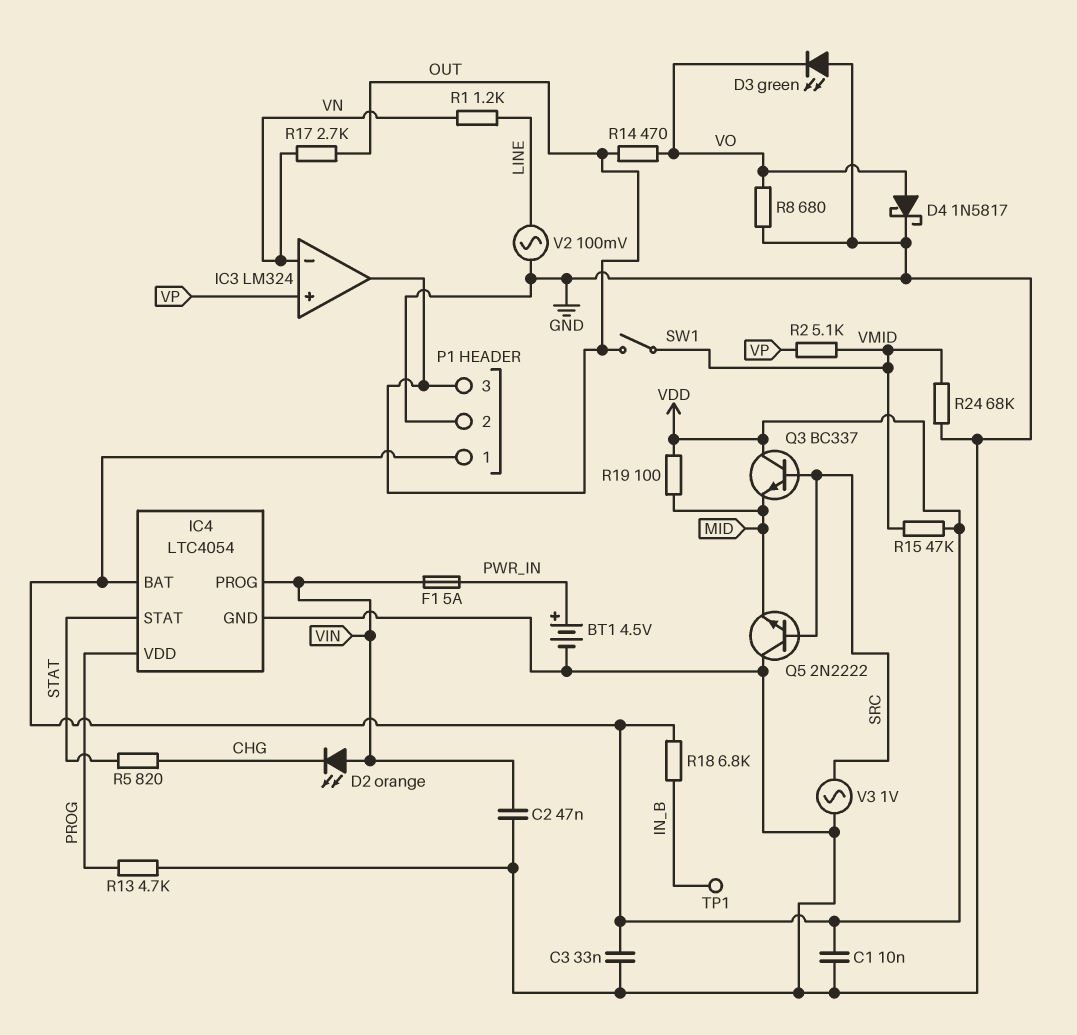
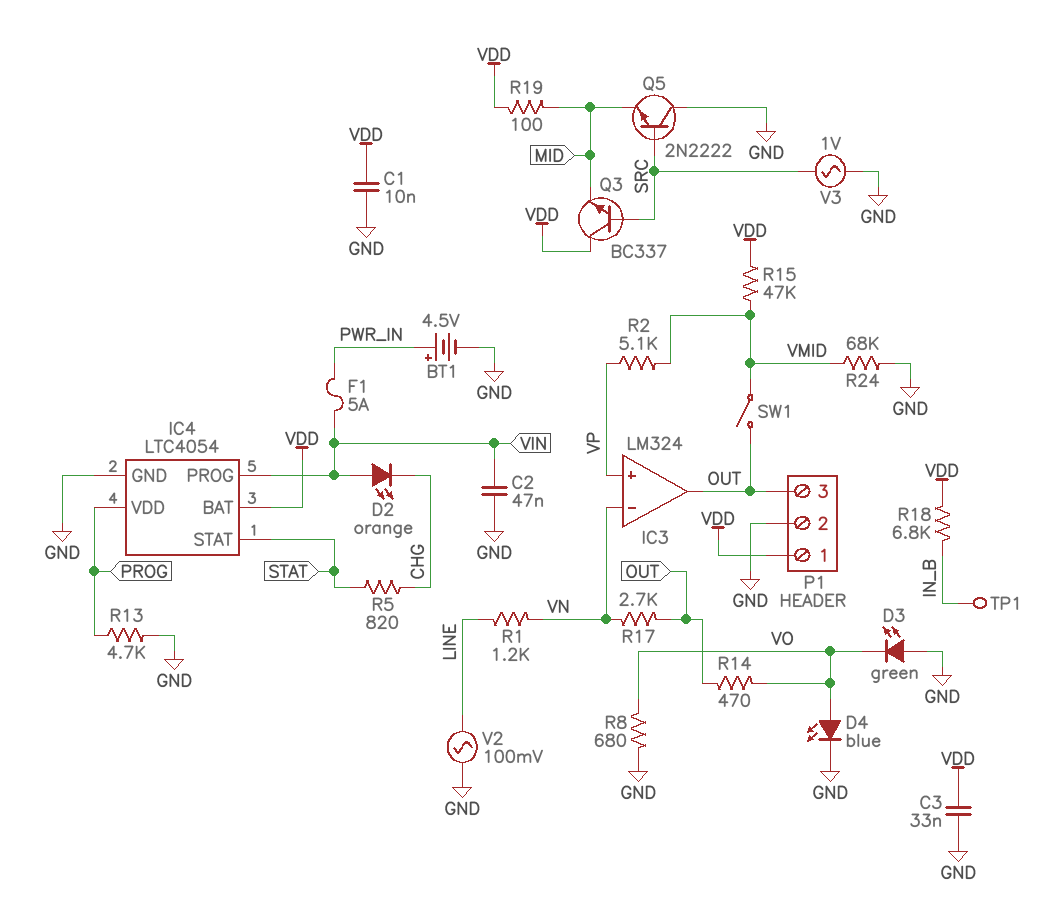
D4: schottky 1N5817 (A VO, K GND) -> LED blue (A VO, K GND)

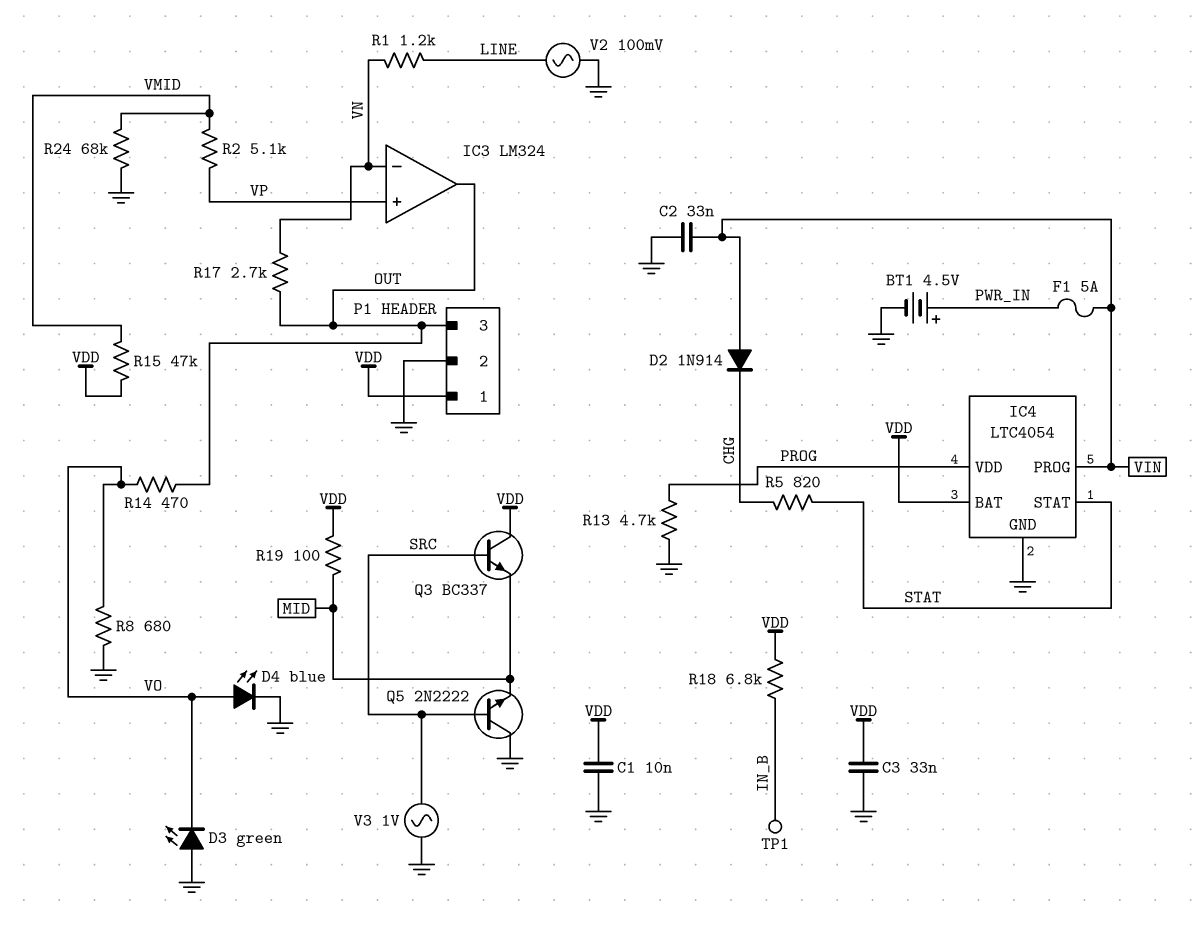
C2: 47nF (GND, VIN) -> 33nF (GND, VIN)
D2: LED orange (A VIN, K CHG) -> diode 1N914 (A VIN, K CHG)
SW1: switch (OUT, VMID) -> none

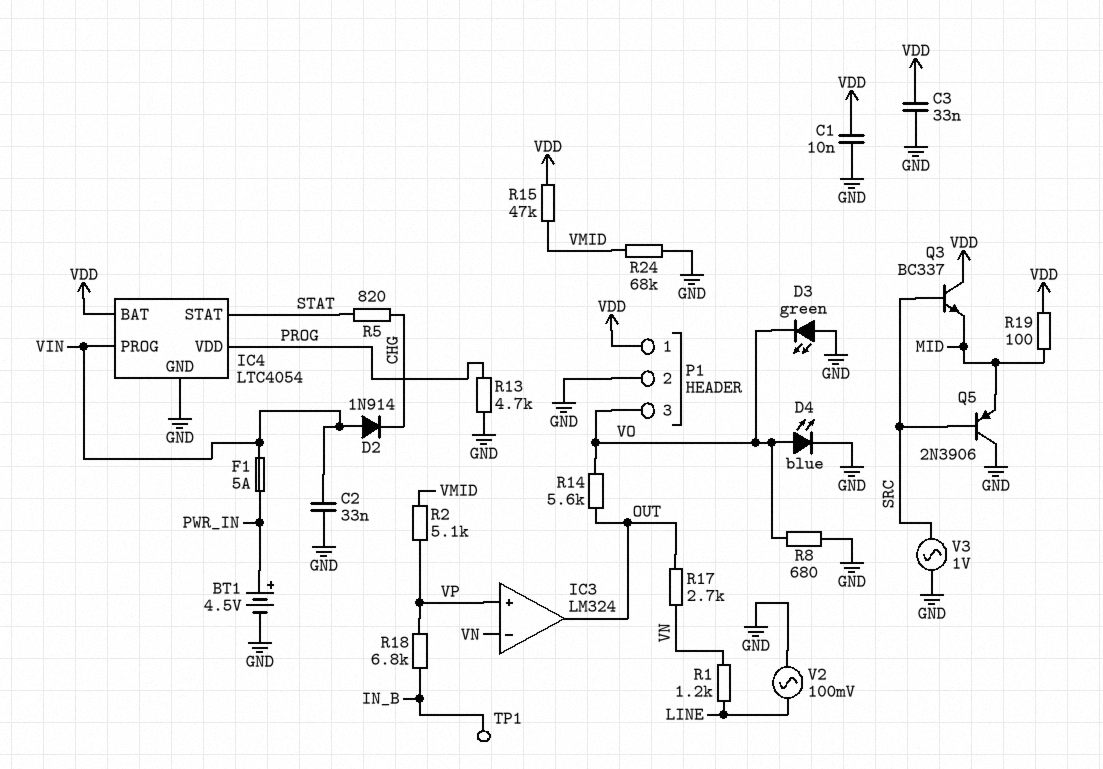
P1 pin 3: OUT -> VO
Q5: NPN 2N2222 (B SRC, C GND, E MID) -> PNP 2N3906 (B SRC, C GND, E MID)
R14: 470 (OUT, VO) -> 5.6k (OUT, VO)
R18: 6.8k (IN_B, VDD) -> 6.8k (IN_B, VP)

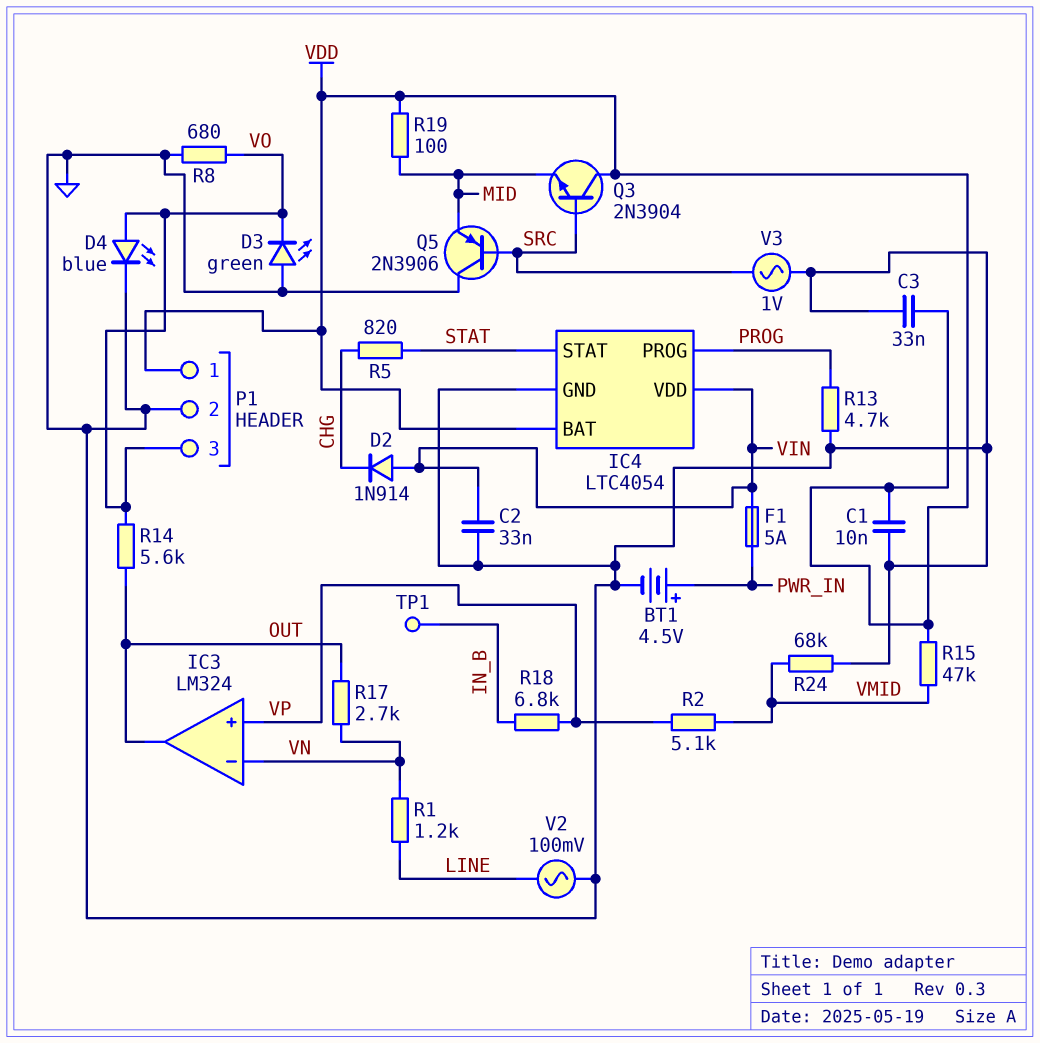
IC4 pin PROG: VIN -> PROG
IC4 pin VDD: PROG -> VIN
Q3: NPN BC337 (B SRC, C VDD, E MID) -> NPN 2N3904 (B SRC, C VDD, E MID)

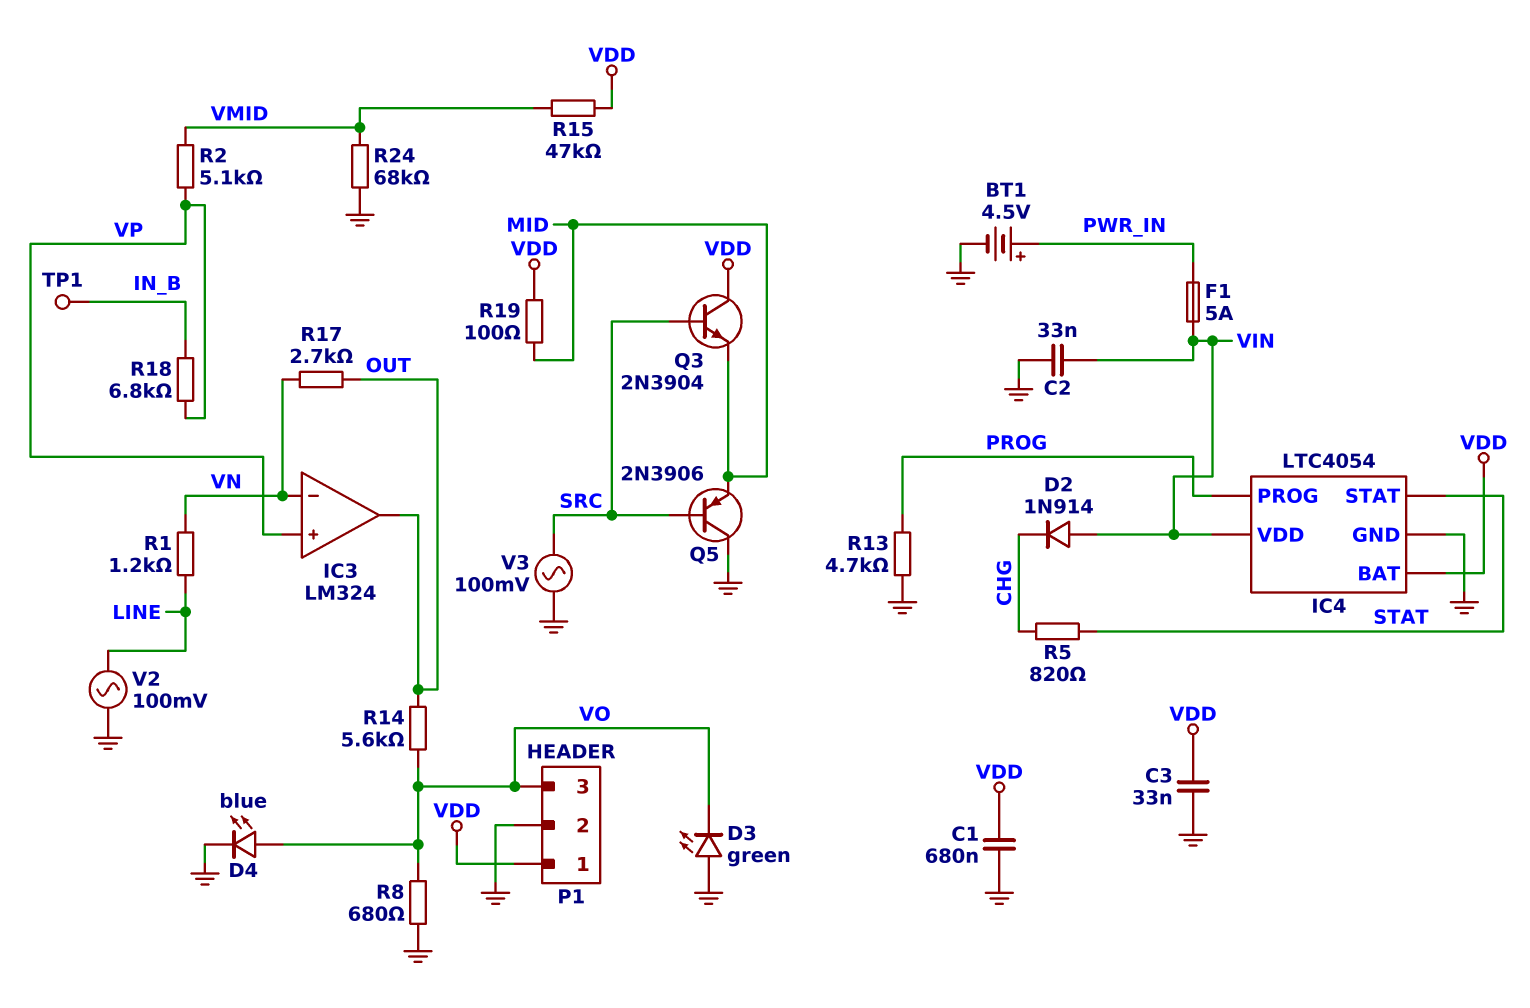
C1: 10nF (GND, VDD) -> 680nF (GND, VDD)
V3: AC 1V (GND, SRC) -> AC 100mV (GND, SRC)

